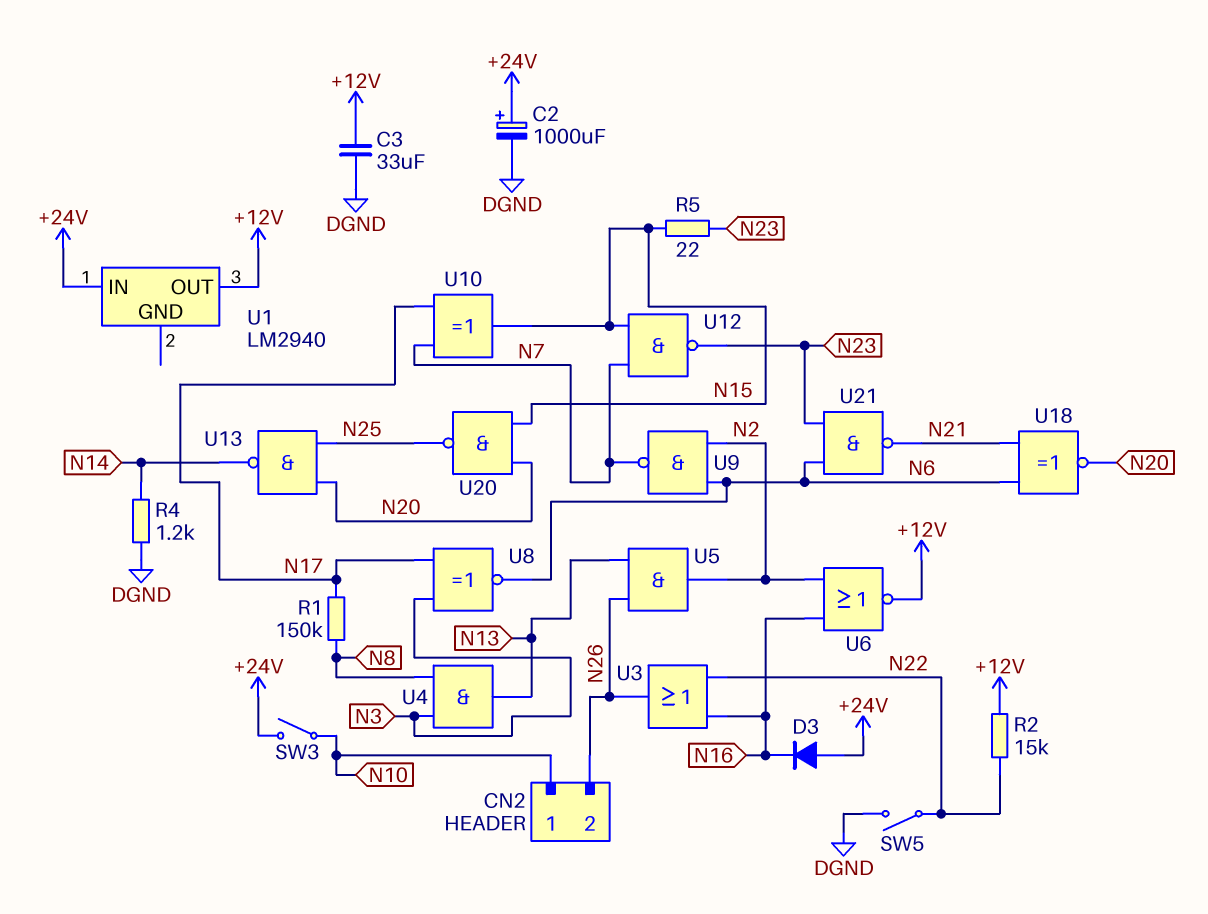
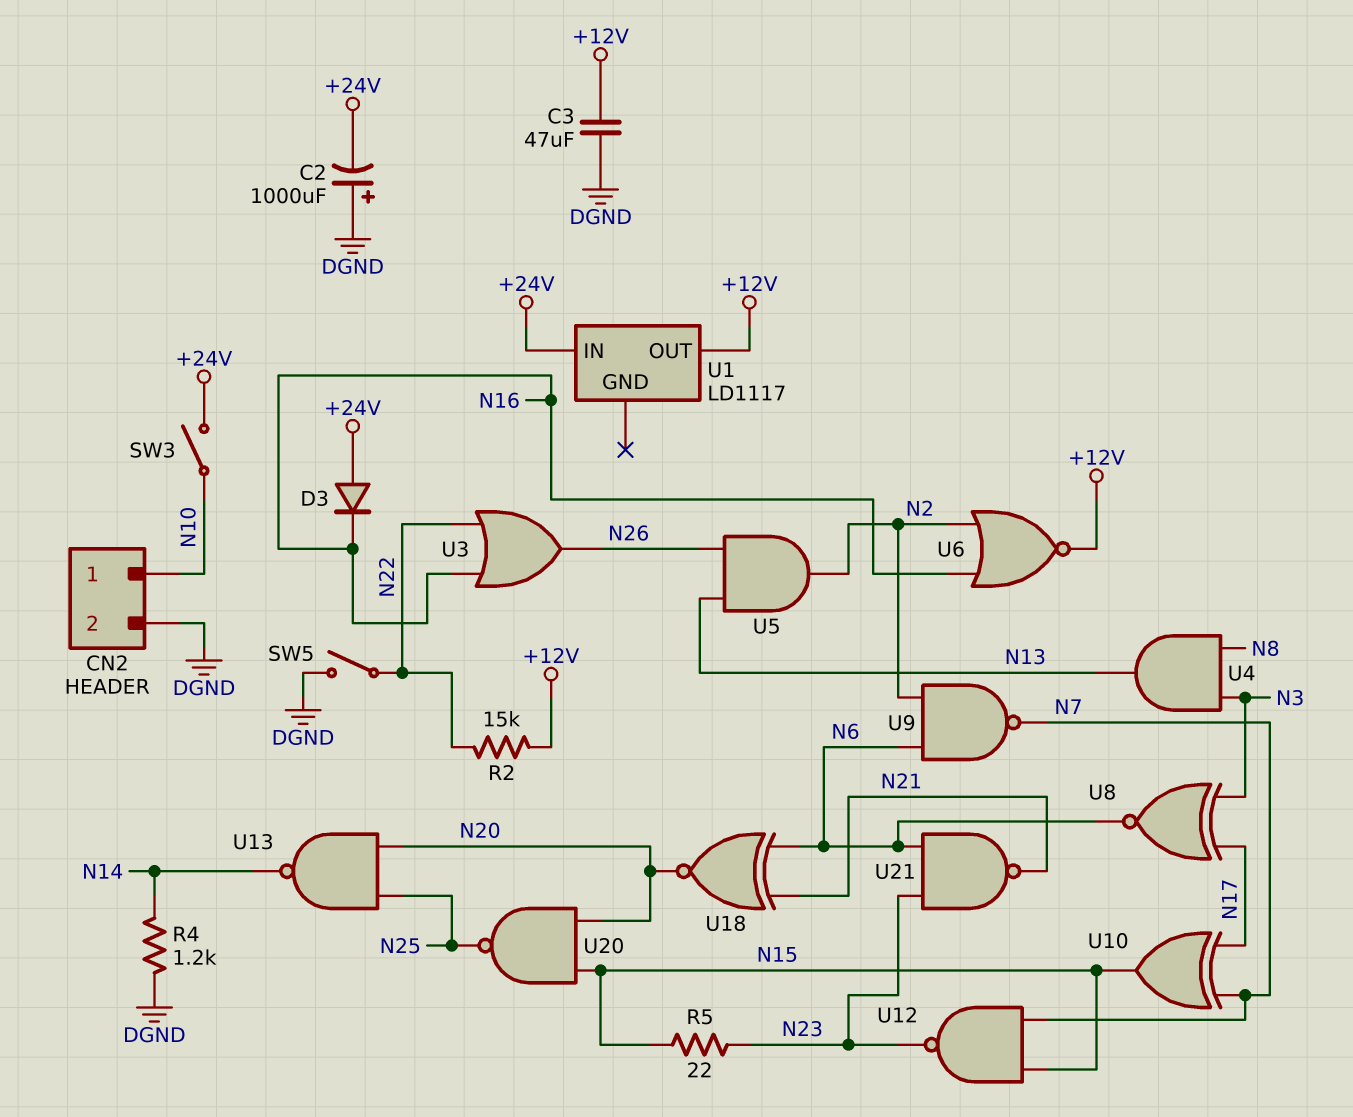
C2: 1000uF (plus +24V, minus DGND) -> 1000uF (plus DGND, minus +24V)
C3: 33uF (+12V, DGND) -> 47uF (+12V, DGND)
CN2 pin 2: N26 -> DGND
R1: 150k (N8, N17) -> none
U1: LM2940 -> LD1117

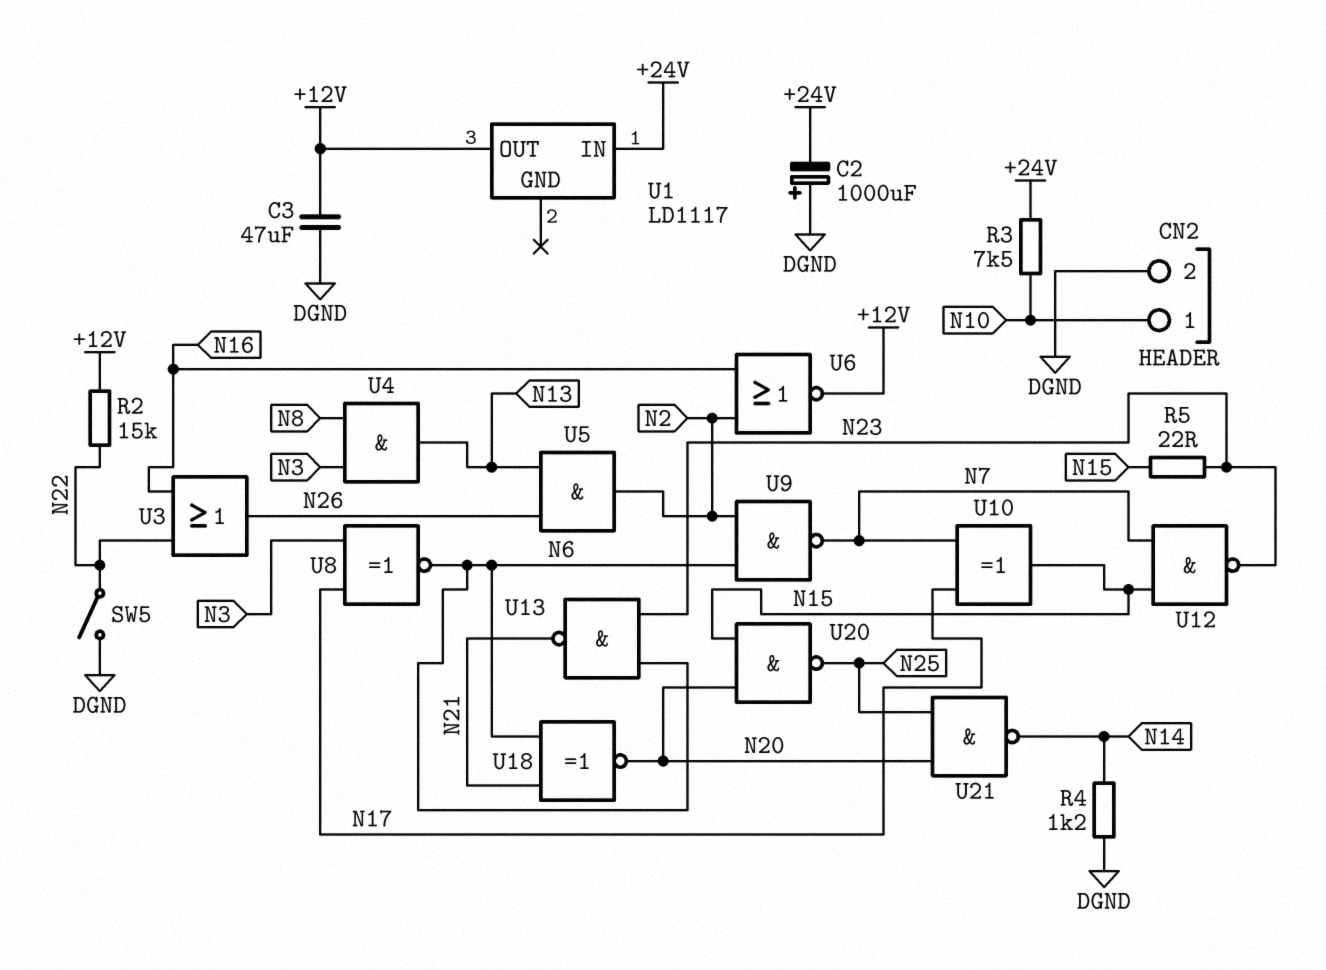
D3: diode (A +24V, K N16) -> none
R3: none -> 7.5k (+24V, N10)
SW3: switch (+24V, N10) -> none
U13: NAND (in N20, in N25, out N14) -> NAND (in N6, in N23, out N21)
U21: NAND (in N6, in N23, out N21) -> NAND (in N20, in N25, out N14)

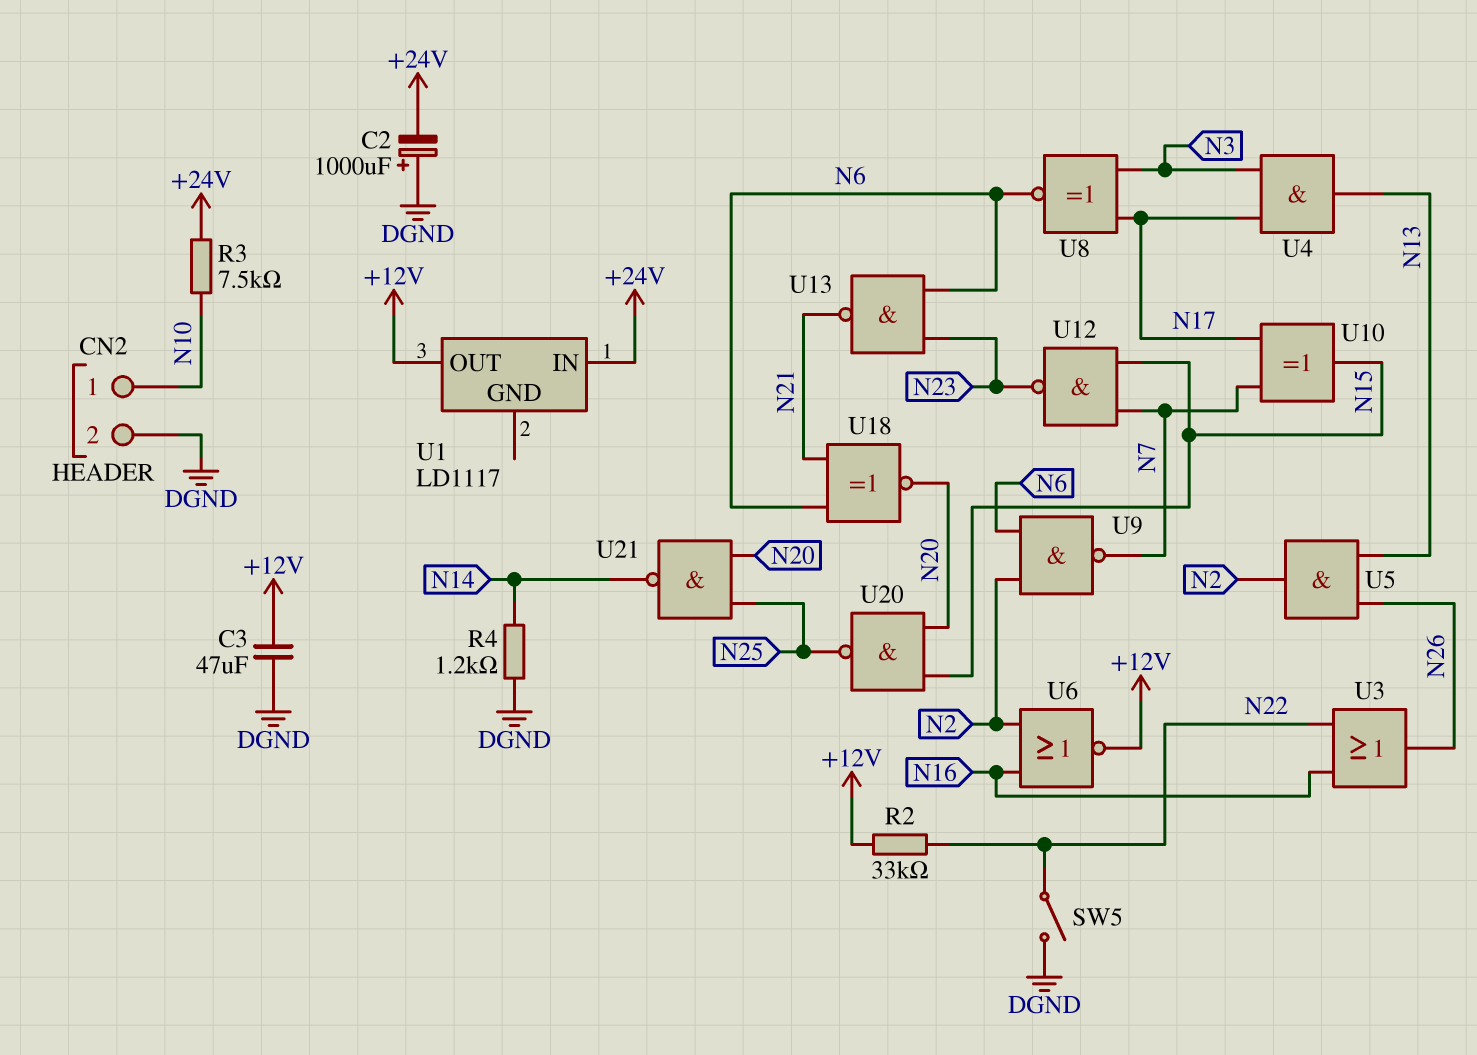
R2: 15k (+12V, N22) -> 33k (+12V, N22)
R5: 22 (N15, N23) -> none
U4: AND (in N3, in N8, out N13) -> AND (in N3, in N17, out N13)

